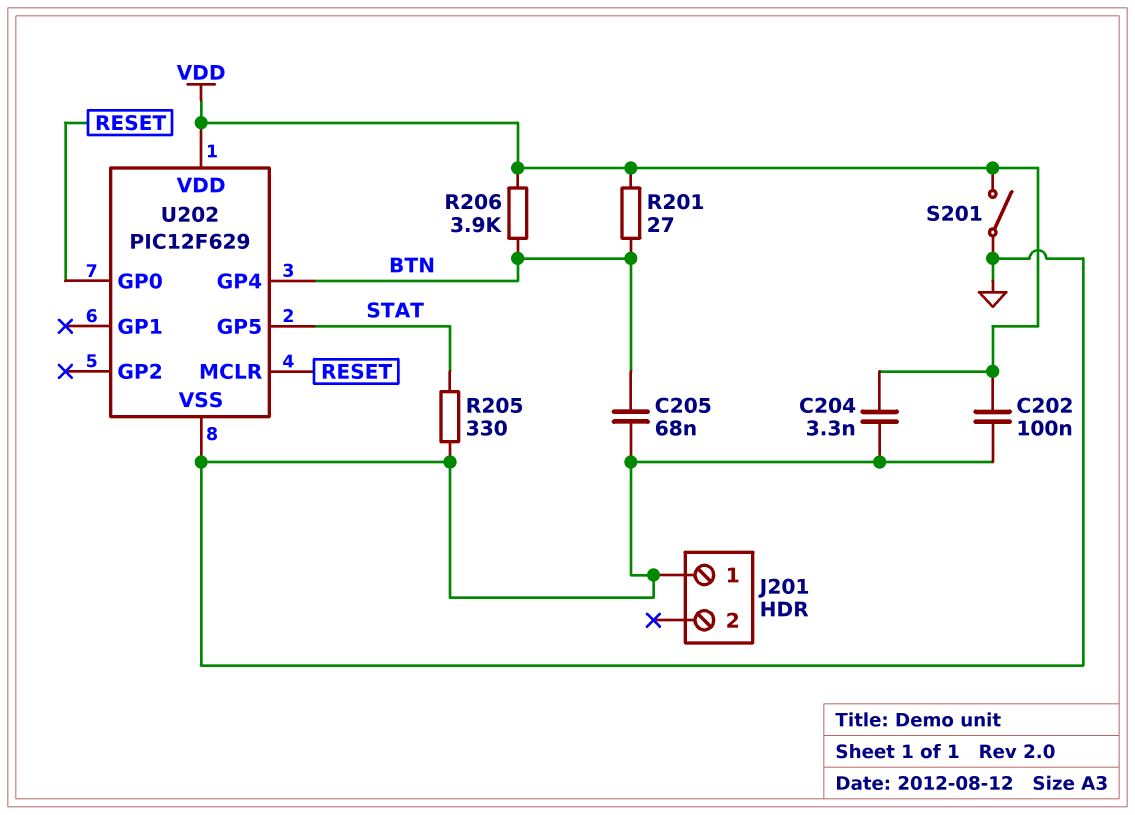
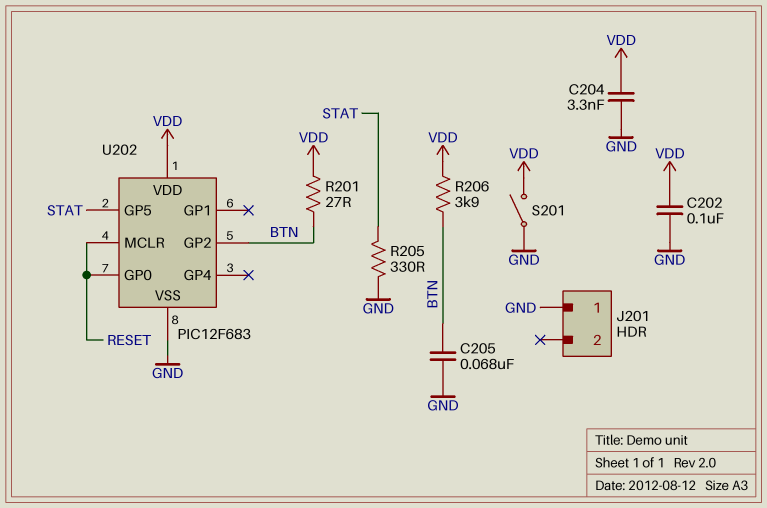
U202: PIC12F629 -> PIC12F683
U202 pin GP2: none -> BTN
U202 pin GP4: BTN -> none

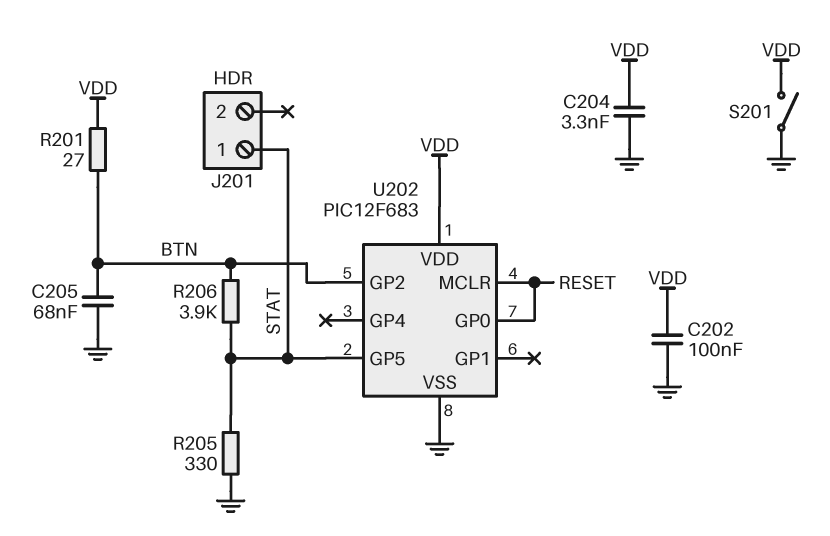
J201 pin 1: GND -> STAT
R206: 3.9k (BTN, VDD) -> 3.9k (BTN, STAT)

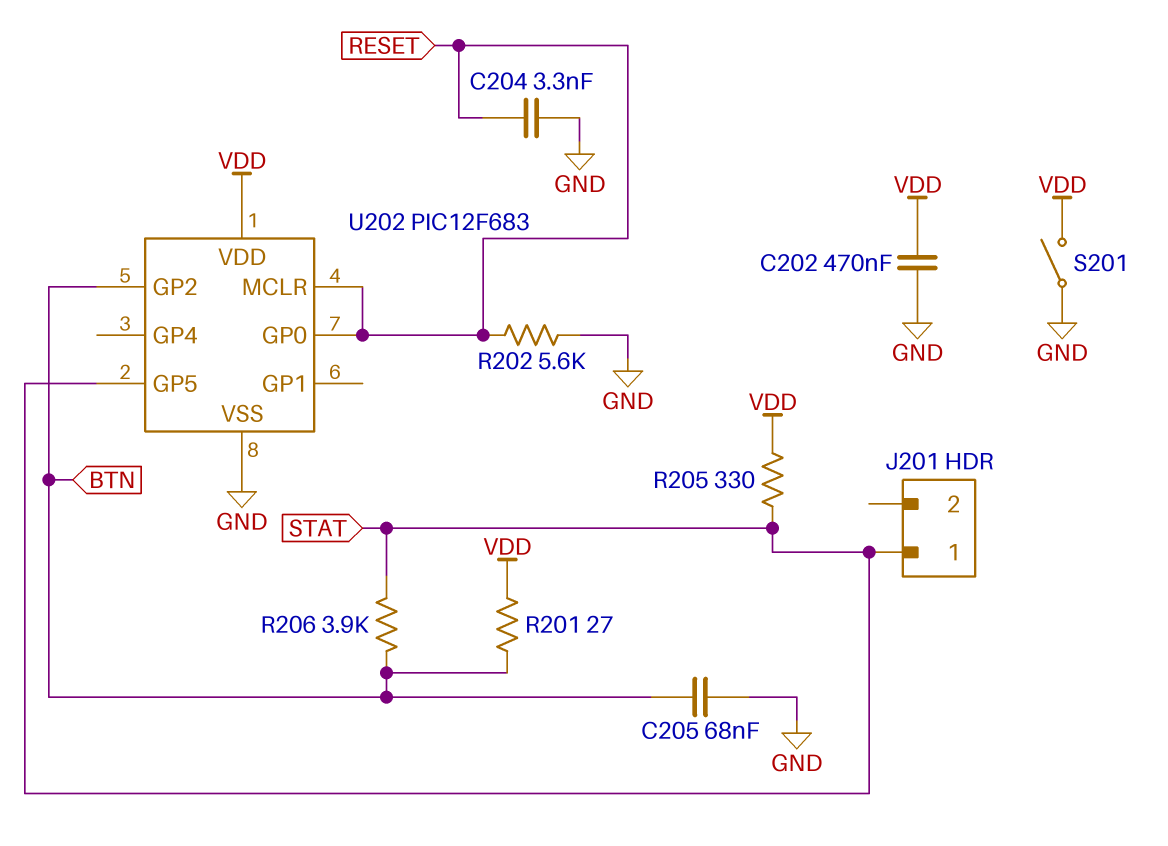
C202: 100nF (GND, VDD) -> 470nF (GND, VDD)
C204: 3.3nF (GND, VDD) -> 3.3nF (GND, RESET)
R202: none -> 5.6k (GND, RESET)
R205: 330 (GND, STAT) -> 330 (STAT, VDD)

